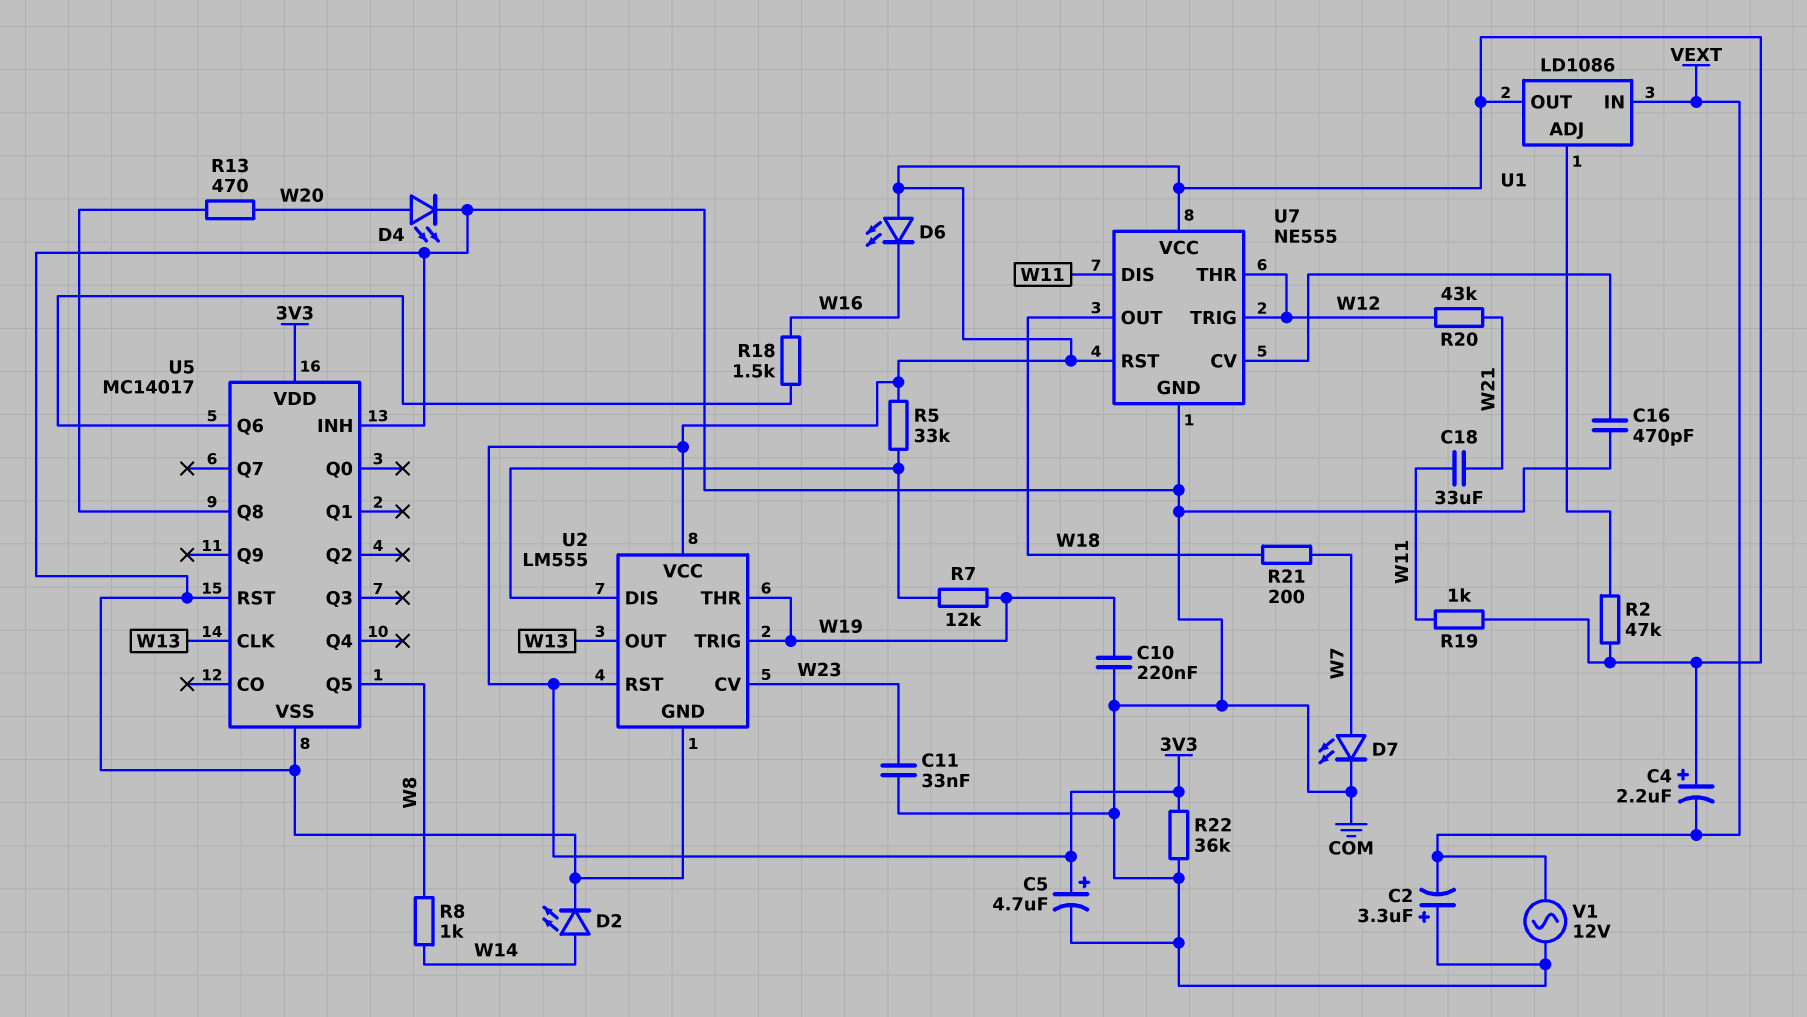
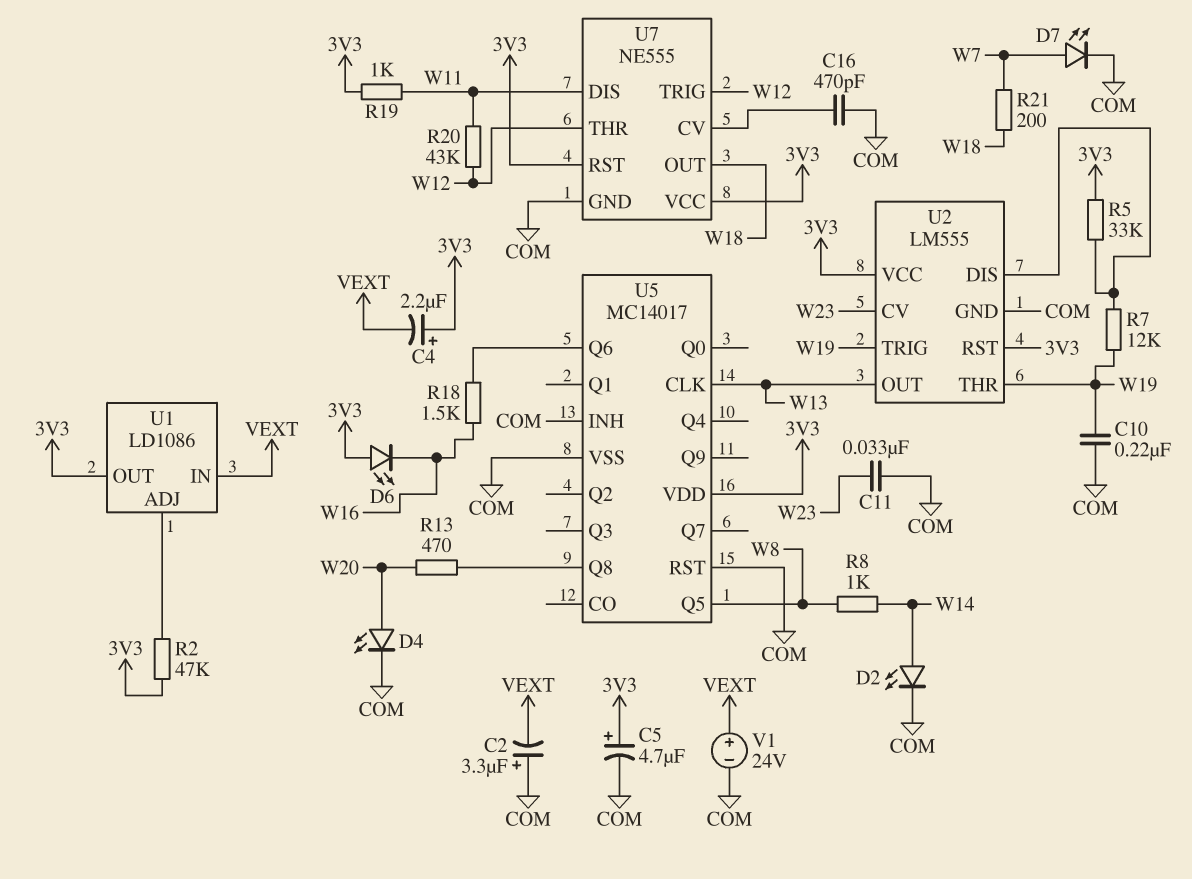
C18: 33uF (W11, W21) -> none
R20: 43k (W12, W21) -> 43k (W11, W12)
R22: 36k (3V3, COM) -> none
V1: AC 12V (COM, VEXT) -> 24V (plus VEXT, minus COM)

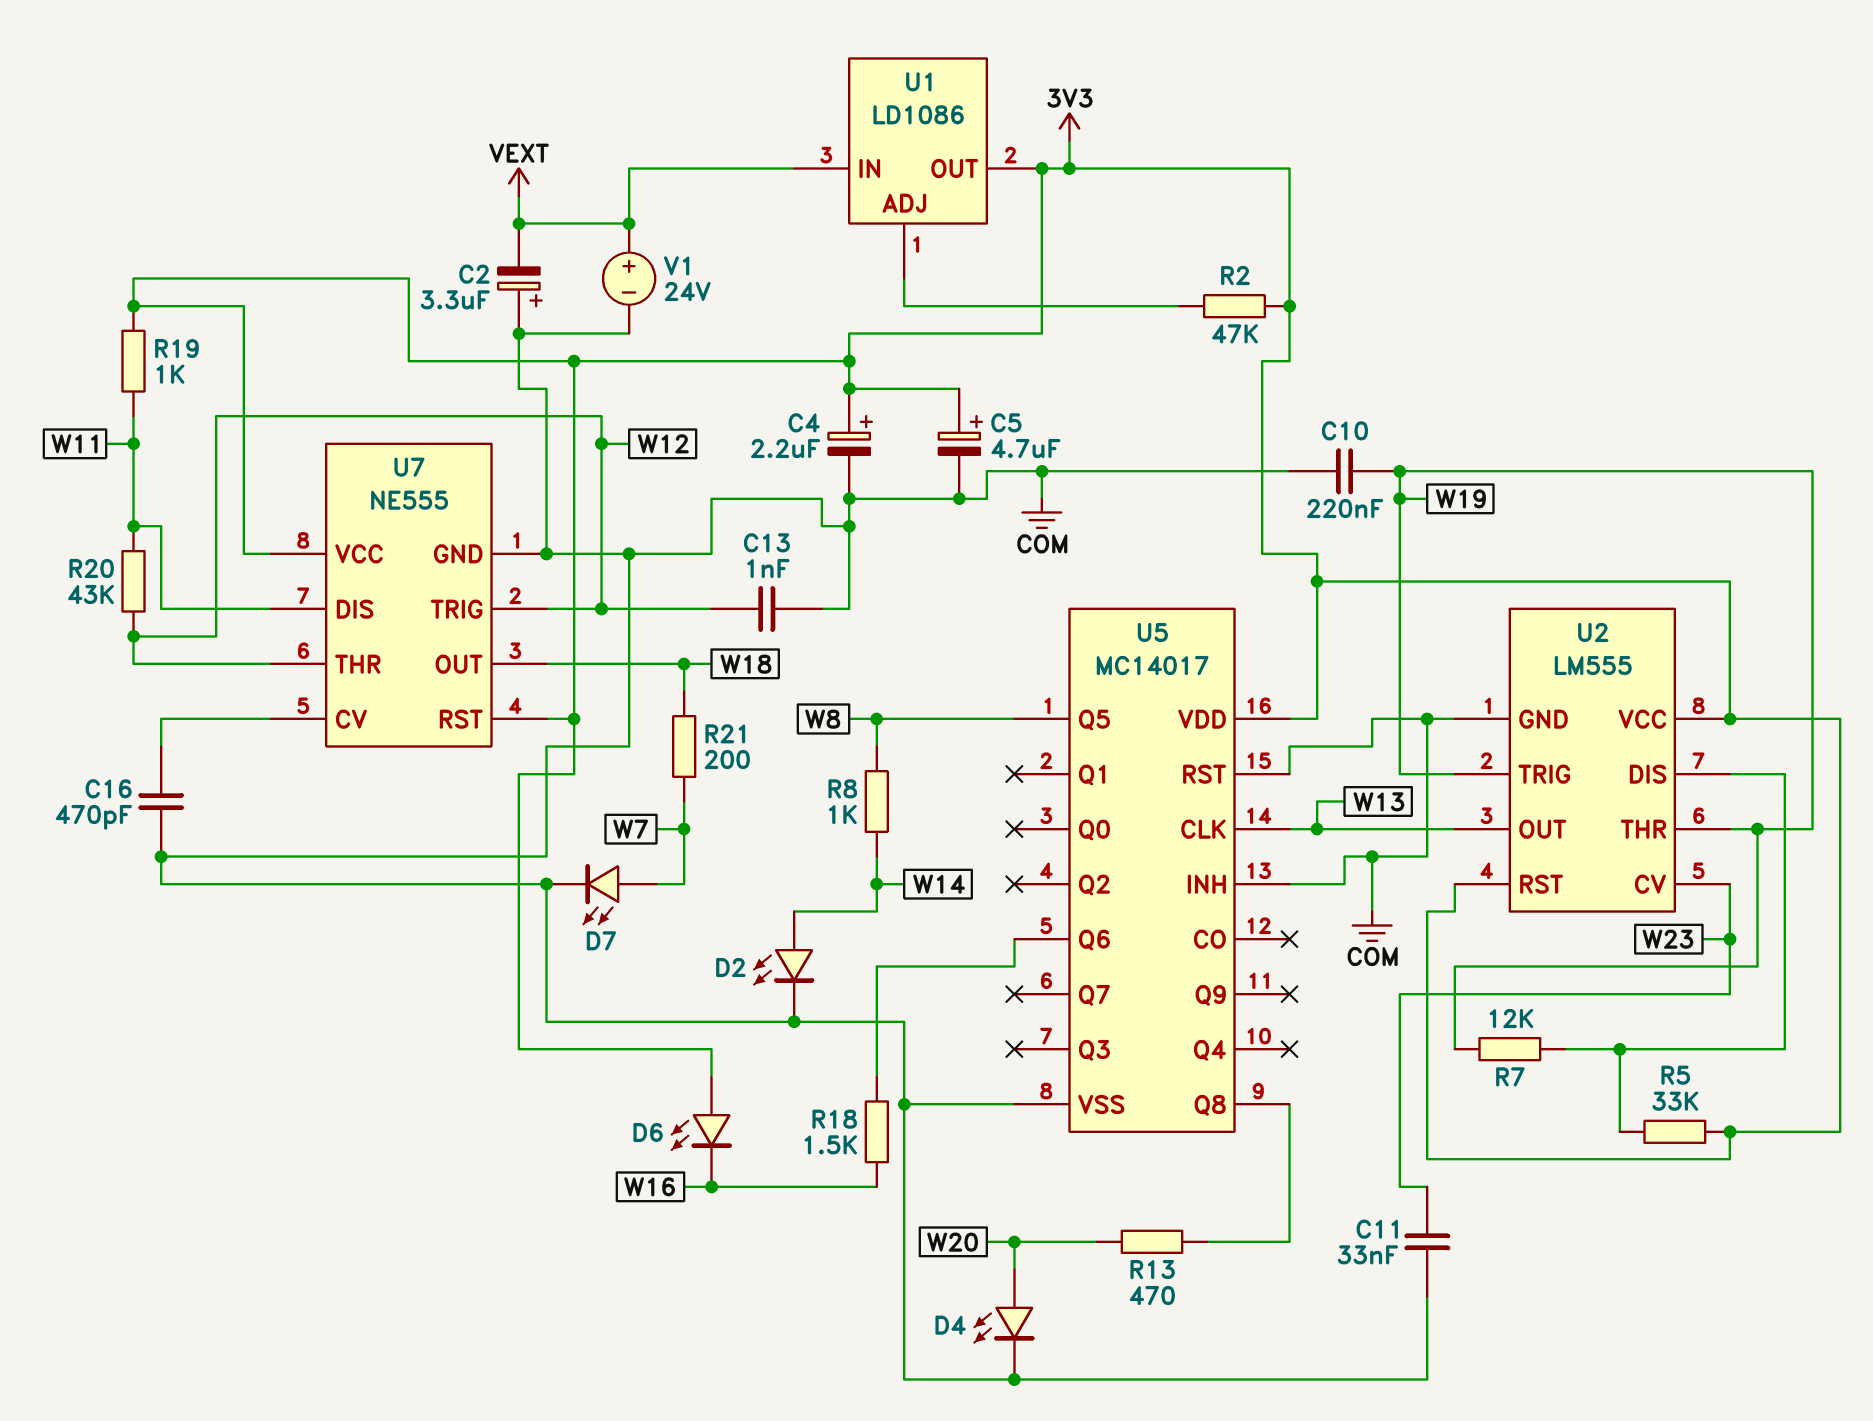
C4: 2.2uF (plus 3V3, minus VEXT) -> 2.2uF (plus 3V3, minus COM)
C13: none -> 1nF (COM, W12)

